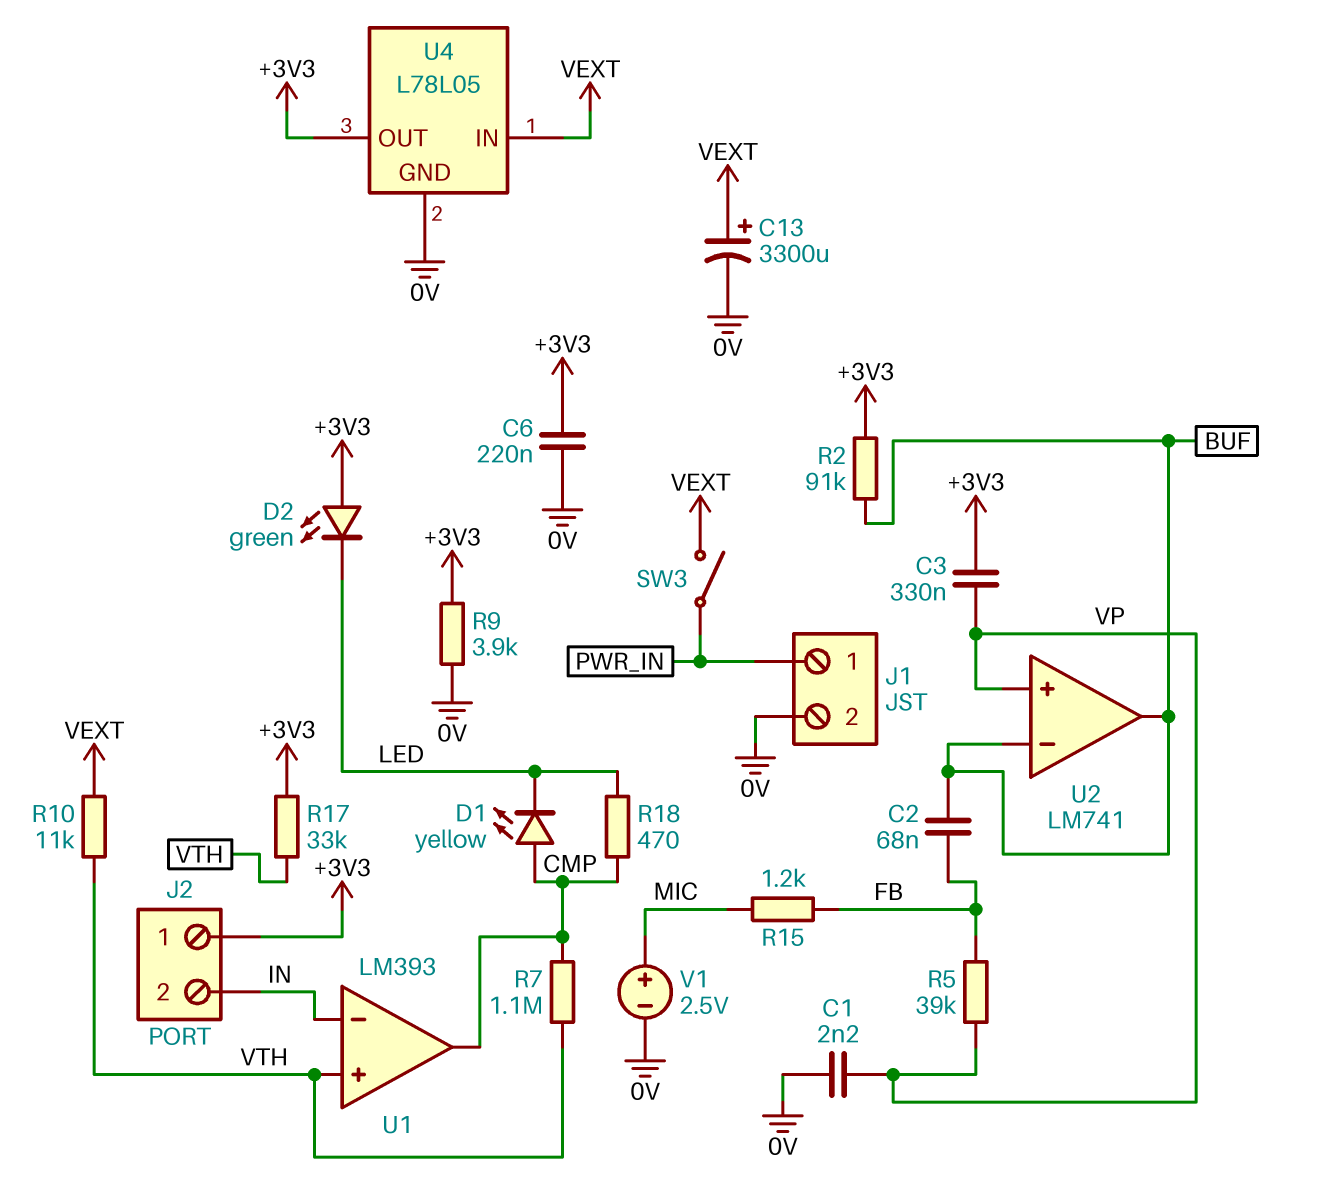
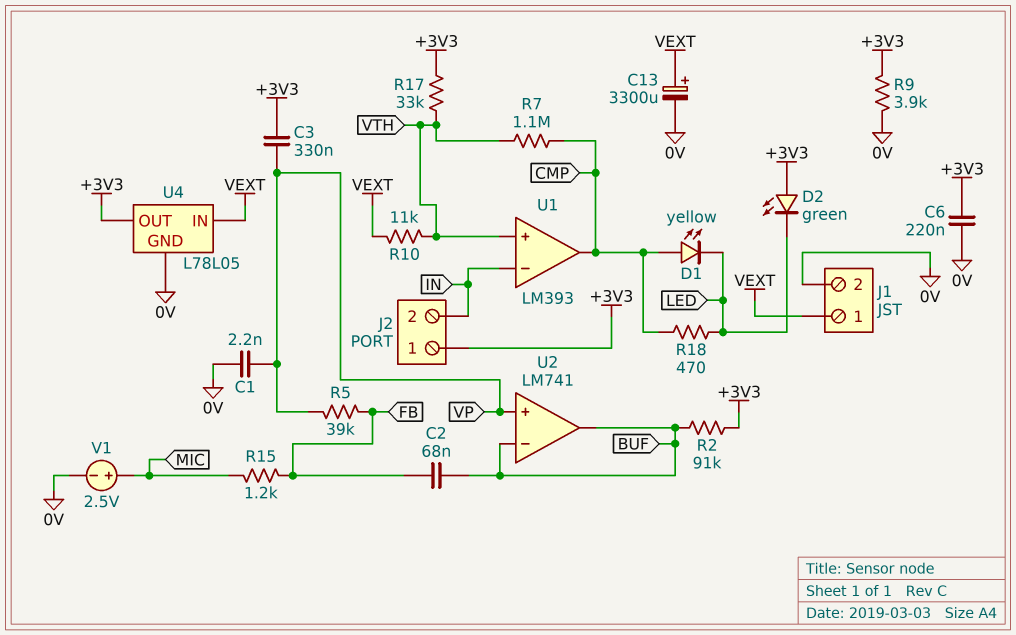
J1 pin 1: PWR_IN -> VEXT
SW3: switch (PWR_IN, VEXT) -> none

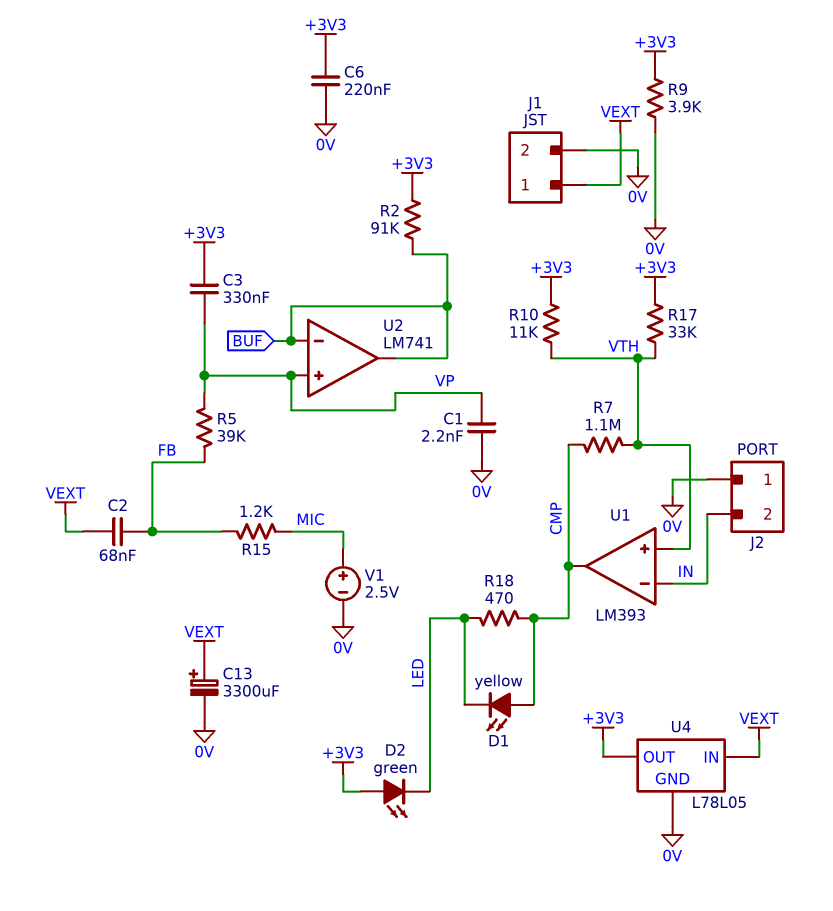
C2: 68nF (BUF, FB) -> 68nF (FB, VEXT)
J2 pin 1: +3V3 -> 0V
R10: 11k (VEXT, VTH) -> 11k (+3V3, VTH)

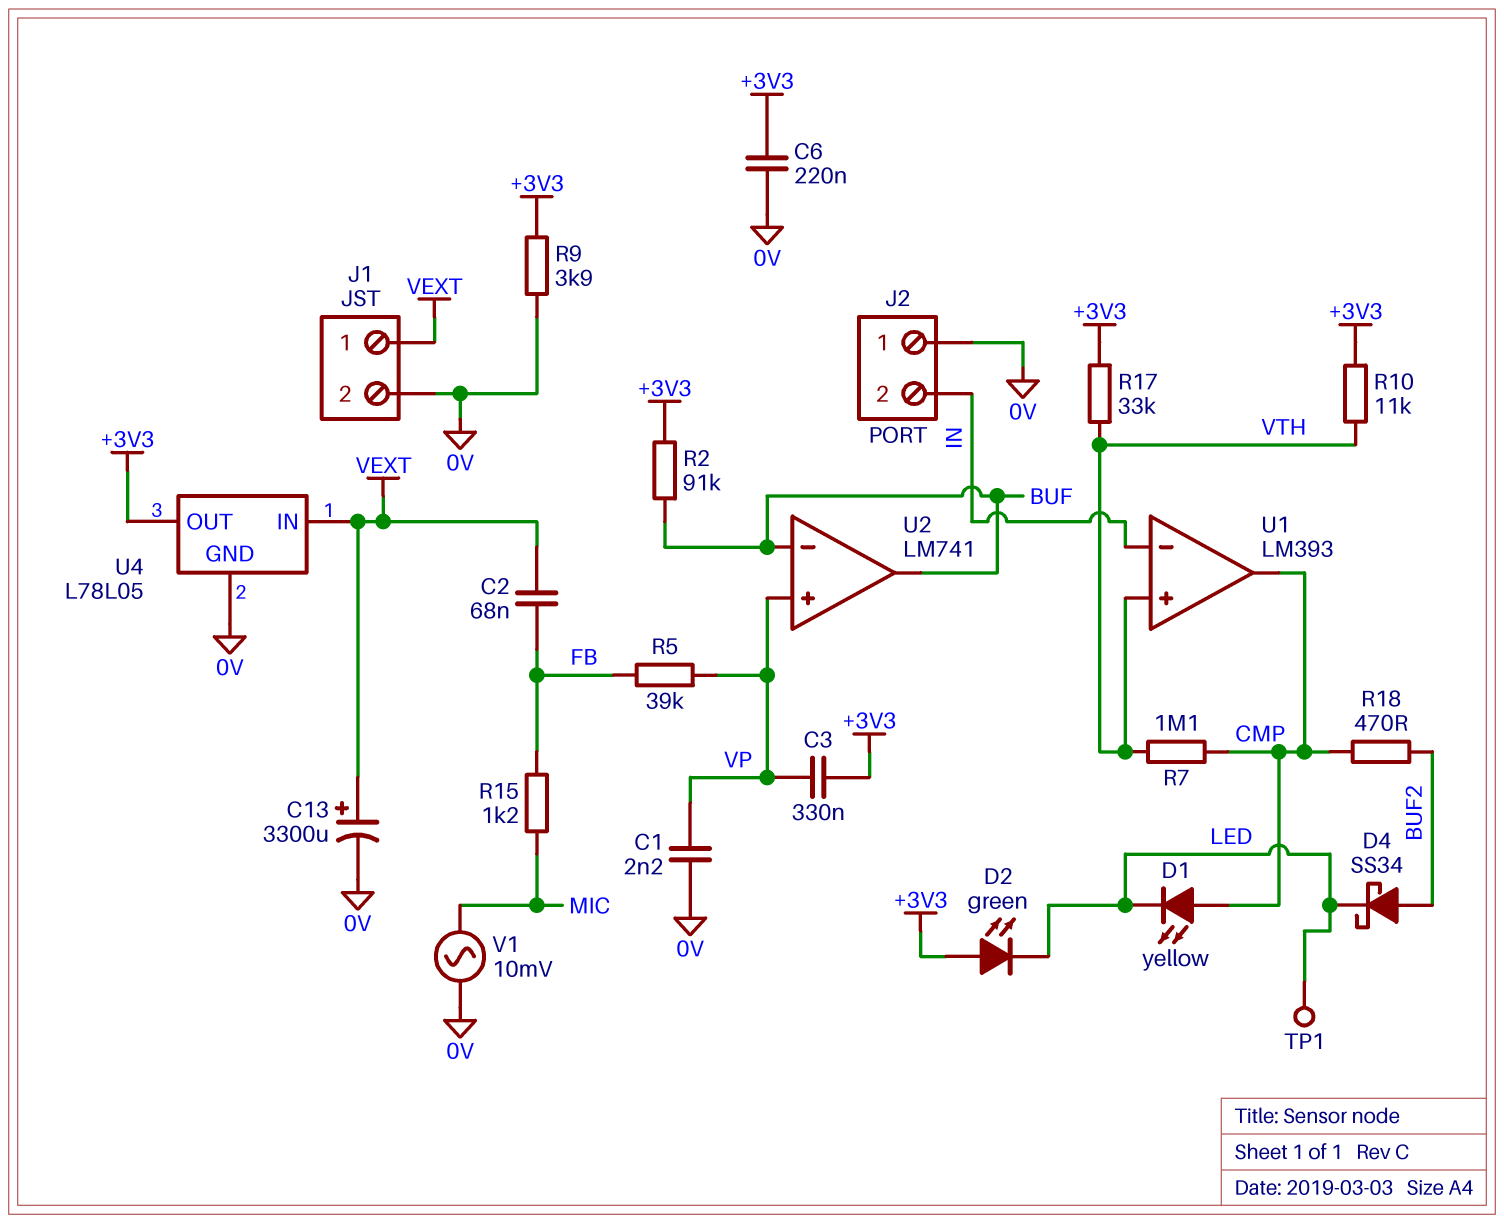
D4: none -> schottky SS34 (A BUF2, K LED)
R18: 470 (CMP, LED) -> 470 (BUF2, CMP)
TP1: none -> test point (LED)
V1: 2.5V (plus MIC, minus 0V) -> AC 10mV (0V, MIC)

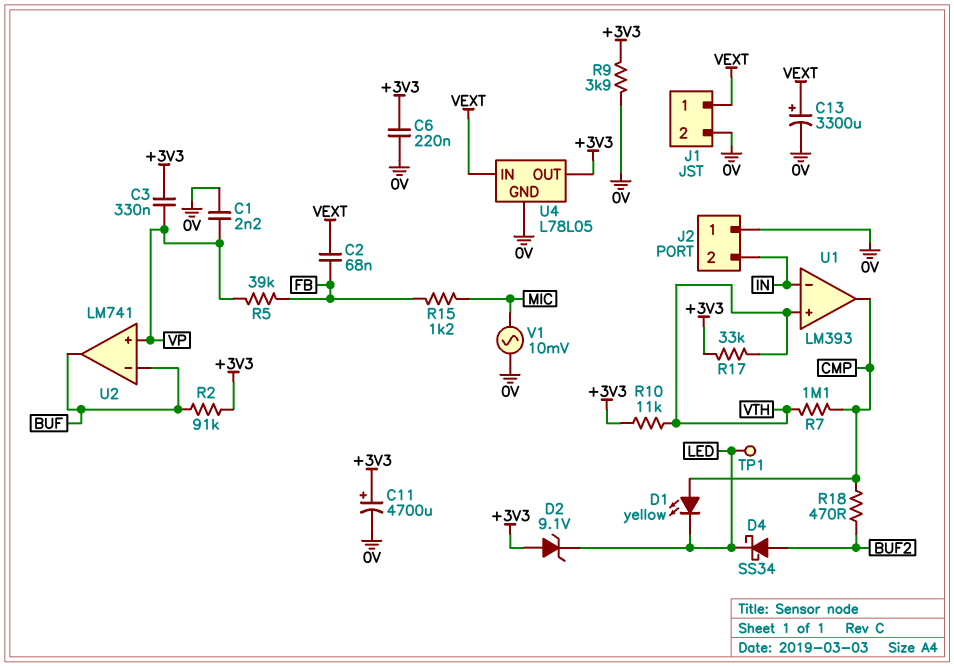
C11: none -> 4700uF (plus +3V3, minus 0V)
D2: LED green (A +3V3, K LED) -> zener 9.1V (A +3V3, K LED)

